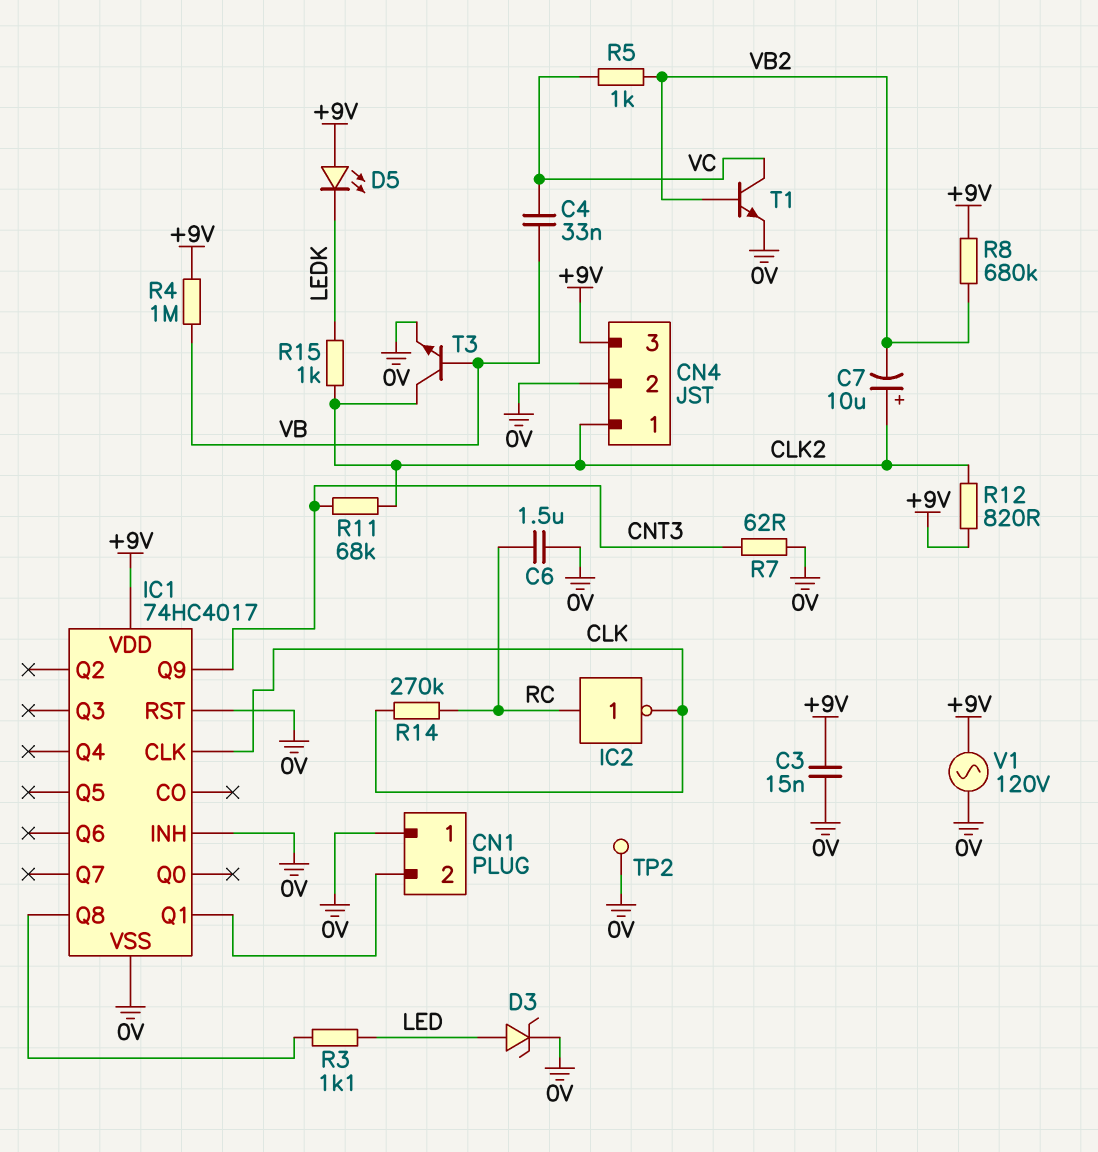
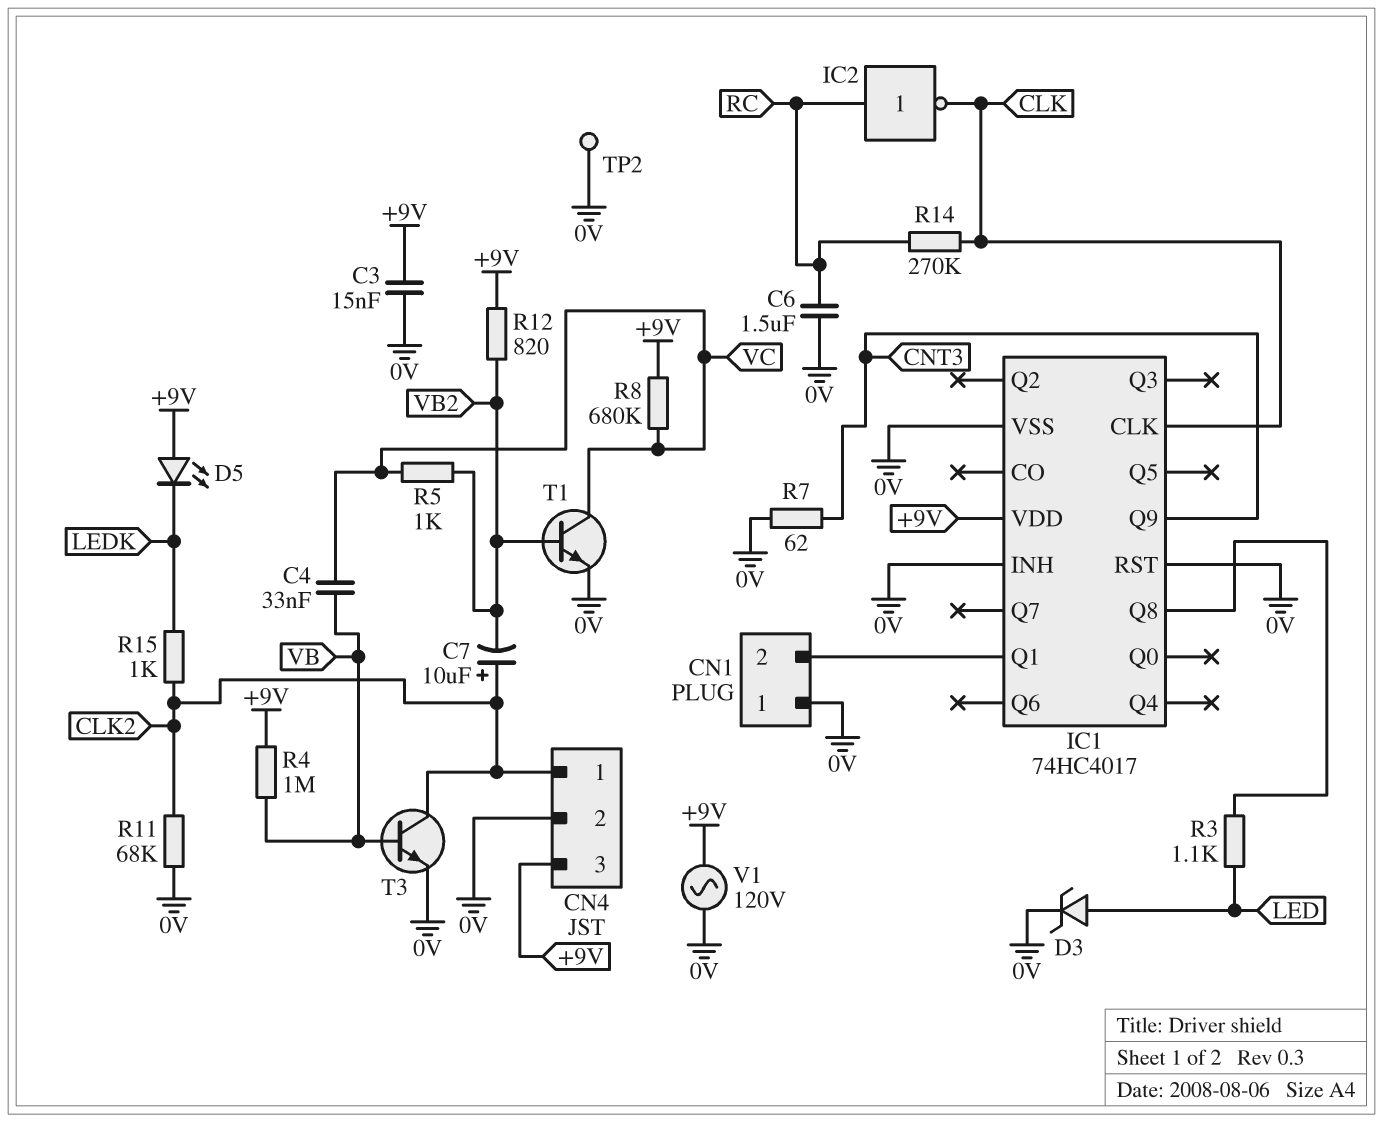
R8: 680k (+9V, VB2) -> 680k (+9V, VC)
R11: 68k (CLK2, CNT3) -> 68k (0V, CLK2)
R12: 820 (+9V, CLK2) -> 820 (+9V, VB2)

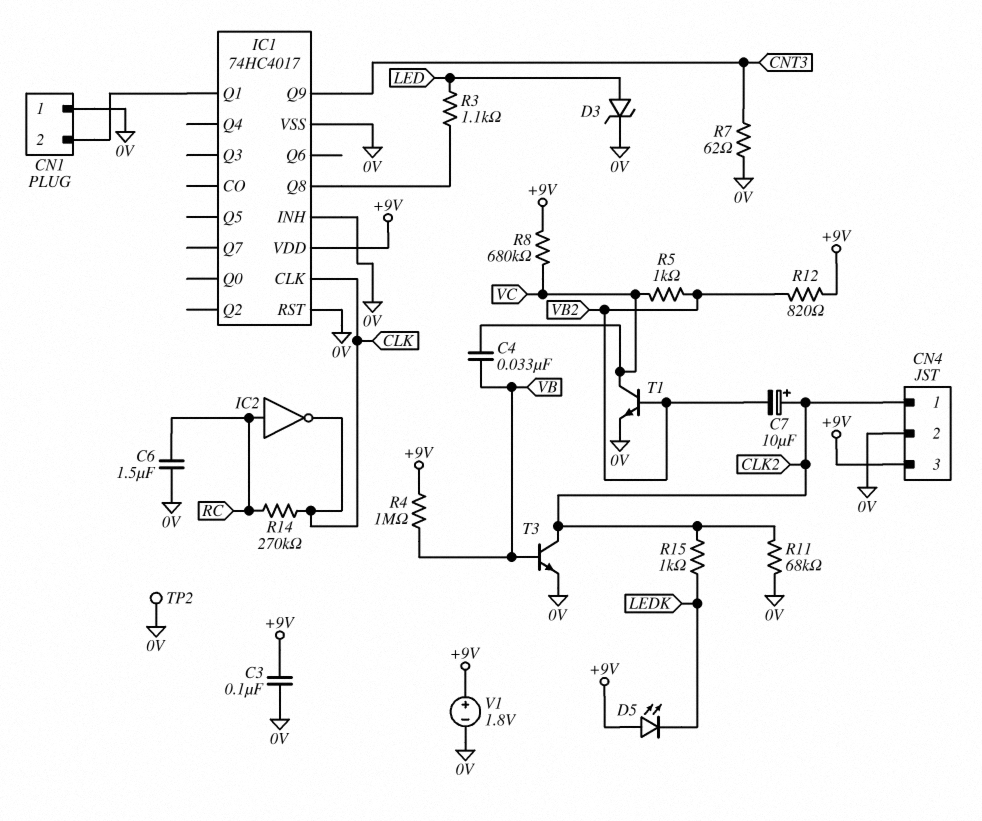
C3: 15nF (+9V, 0V) -> 100nF (+9V, 0V)
V1: AC 120V (+9V, 0V) -> 1.8V (plus +9V, minus 0V)

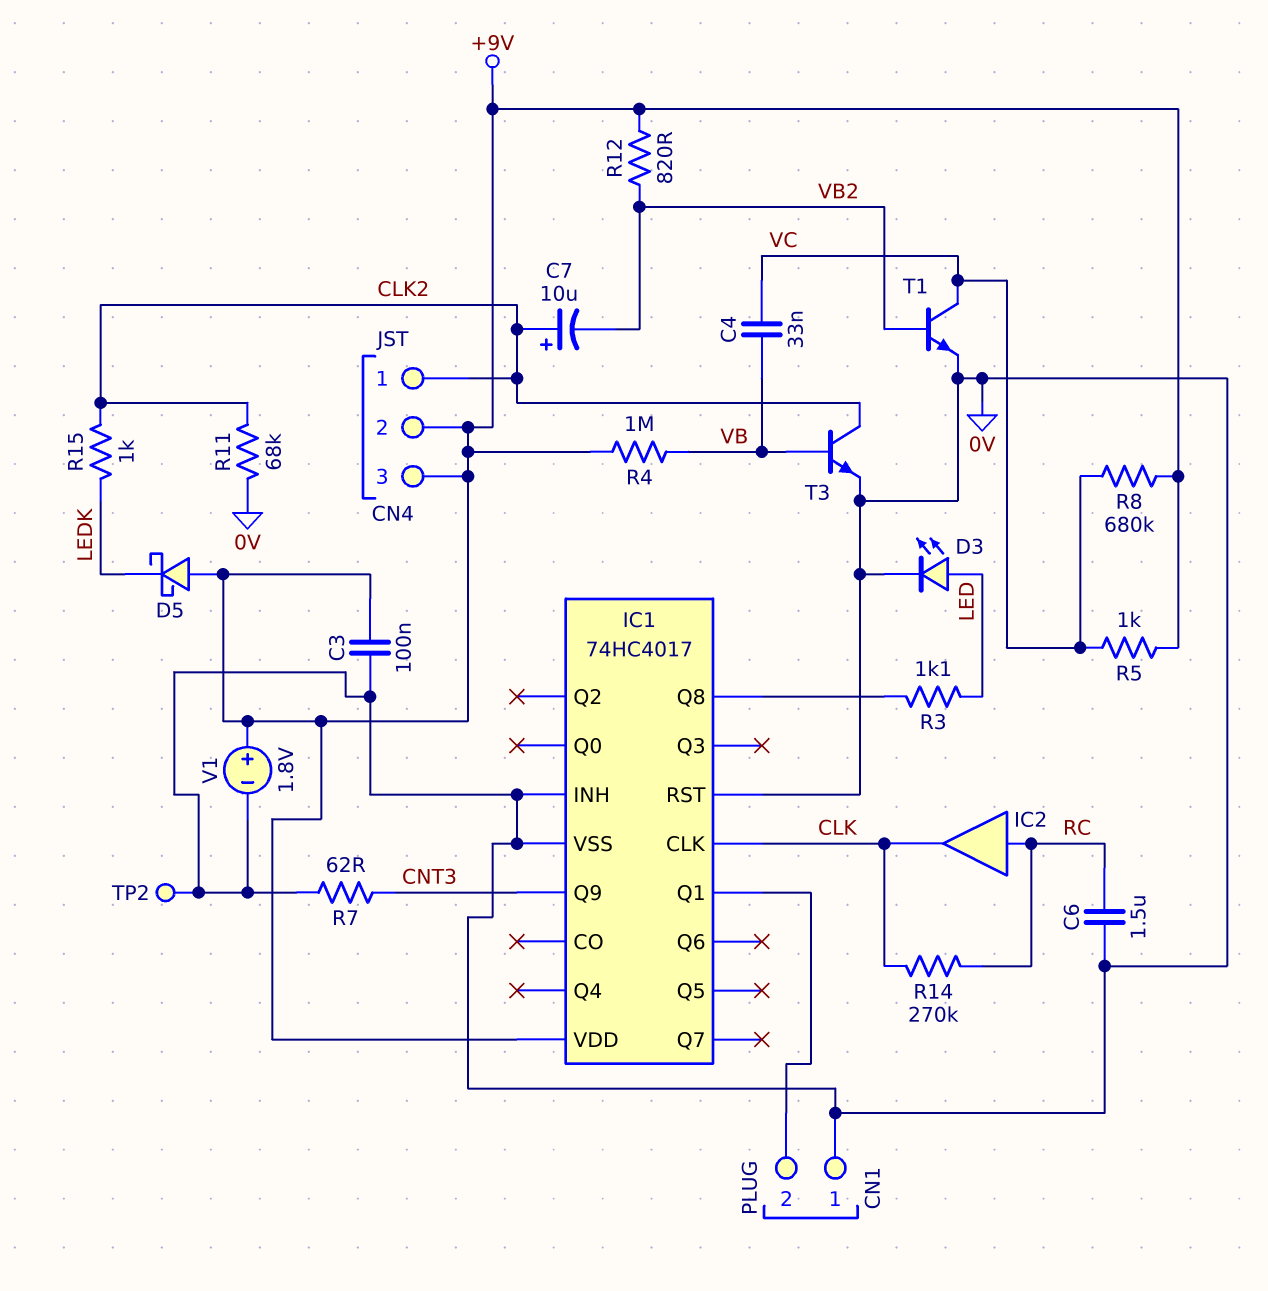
CN4 pin 2: 0V -> +9V
D3: zener (A LED, K 0V) -> LED (A LED, K 0V)
D5: LED (A +9V, K LEDK) -> schottky (A +9V, K LEDK)
IC2: NOT (in RC, out CLK) -> buffer (in RC, out CLK)
R5: 1k (VB2, VC) -> 1k (+9V, VC)

